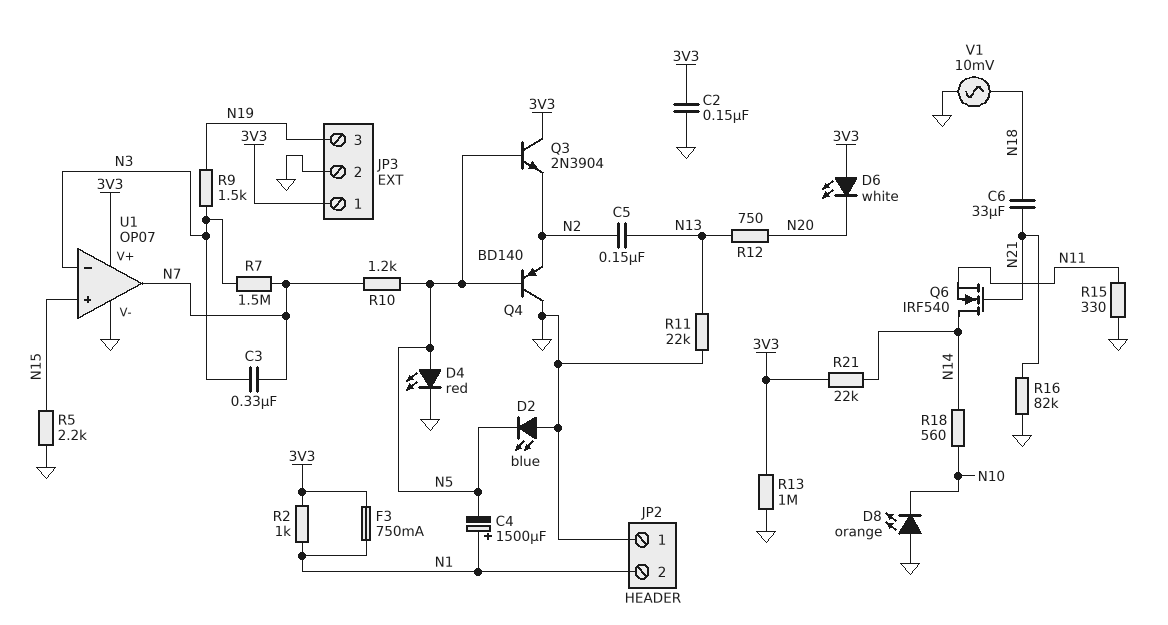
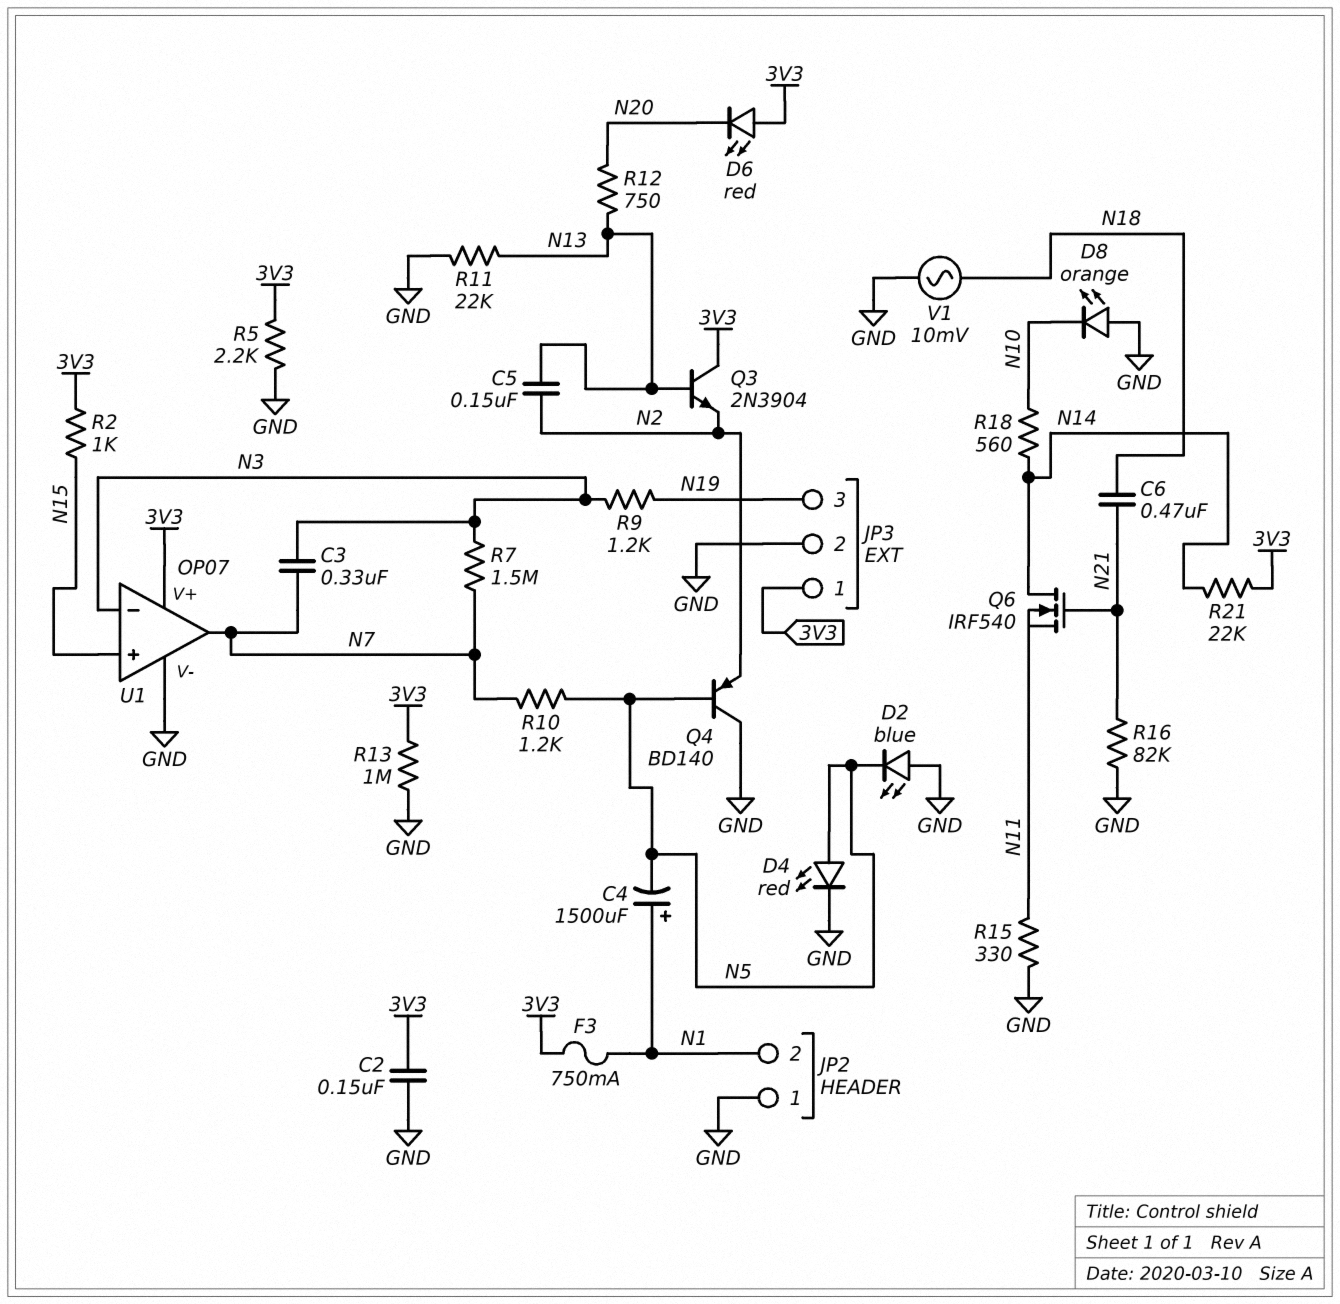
C6: 33uF (N18, N21) -> 470nF (N18, N21)
D6: LED white (A 3V3, K N20) -> LED red (A 3V3, K N20)
Q3: NPN 2N3904 (B N5, C 3V3, E N2) -> NPN 2N3904 (B N13, C 3V3, E N2)
R2: 1k (3V3, N1) -> 1k (3V3, N15)
R5: 2.2k (GND, N15) -> 2.2k (3V3, GND)
R9: 1.5k (N3, N19) -> 1.2k (N3, N19)

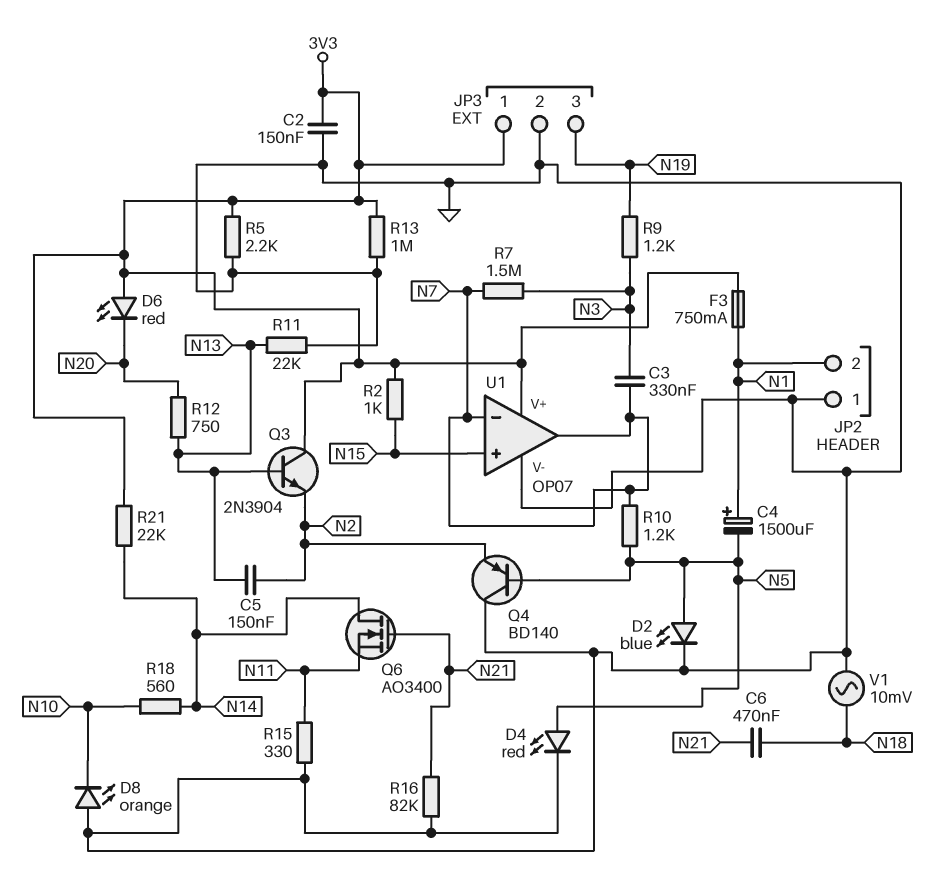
D2: LED blue (A GND, K N5) -> LED blue (A N5, K GND)
Q6: NMOS IRF540 (G N21, D N14, S N11) -> NMOS AO3400 (G N21, D N14, S N11)
U1 pin in-: N3 -> N7

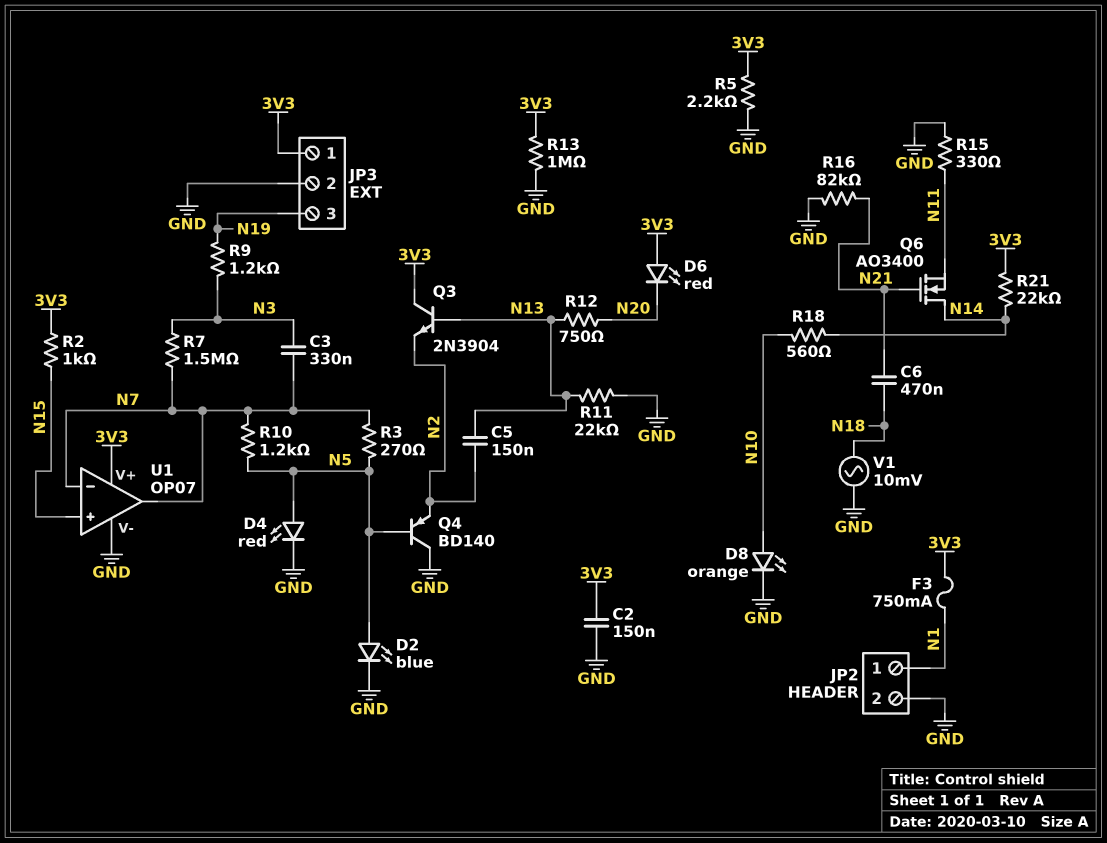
C4: 1500uF (plus N1, minus N5) -> none
D8: LED orange (A GND, K N10) -> LED orange (A N10, K GND)
JP2 pin 1: GND -> N1
JP2 pin 2: N1 -> GND
R3: none -> 270 (N5, N7)

